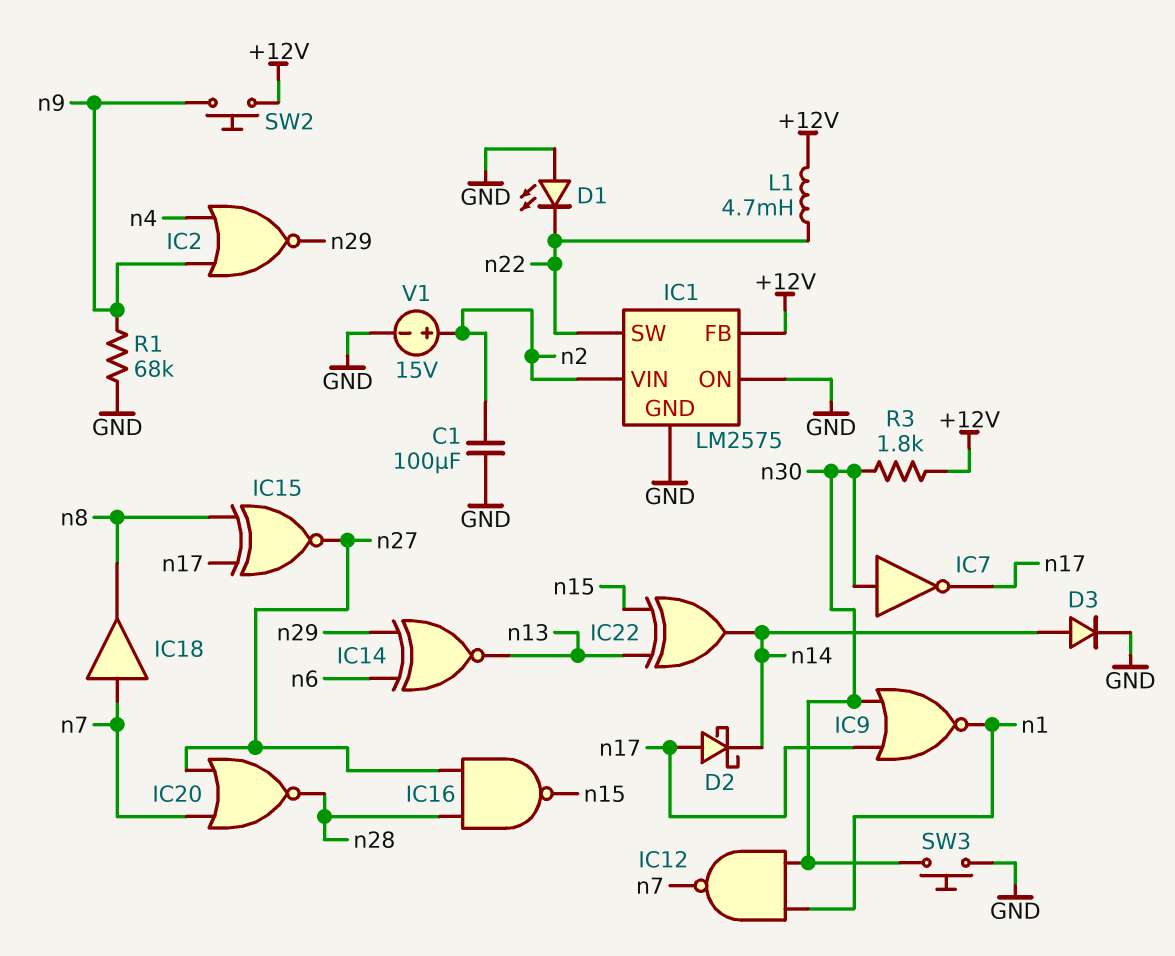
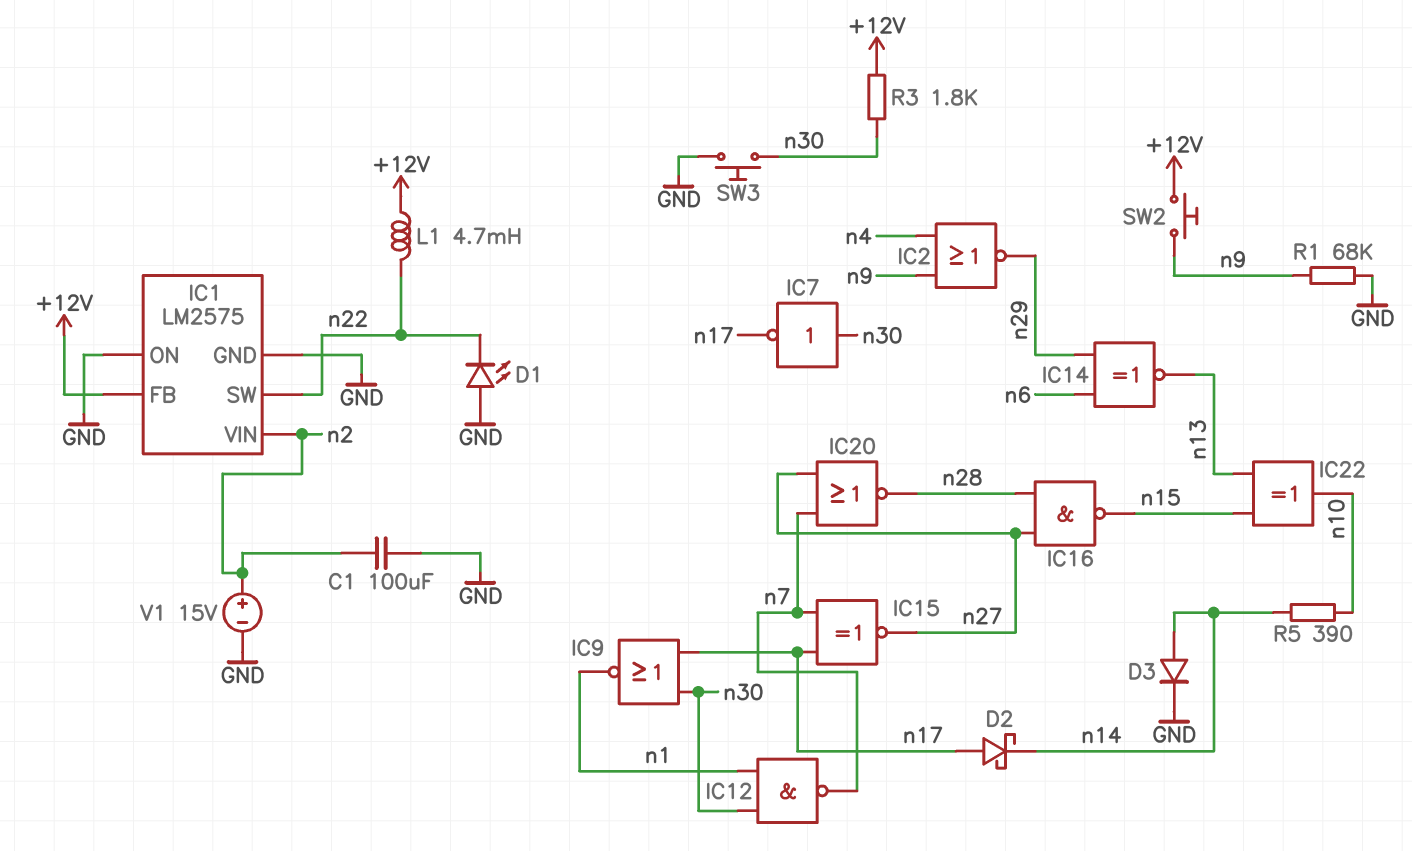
IC15: XNOR (in n8, in n17, out n27) -> XNOR (in n7, in n17, out n27)
IC18: buffer (in n7, out n8) -> none
IC22: XOR (in n13, in n15, out n14) -> XOR (in n13, in n15, out n10)
R5: none -> 390 (n10, n14)

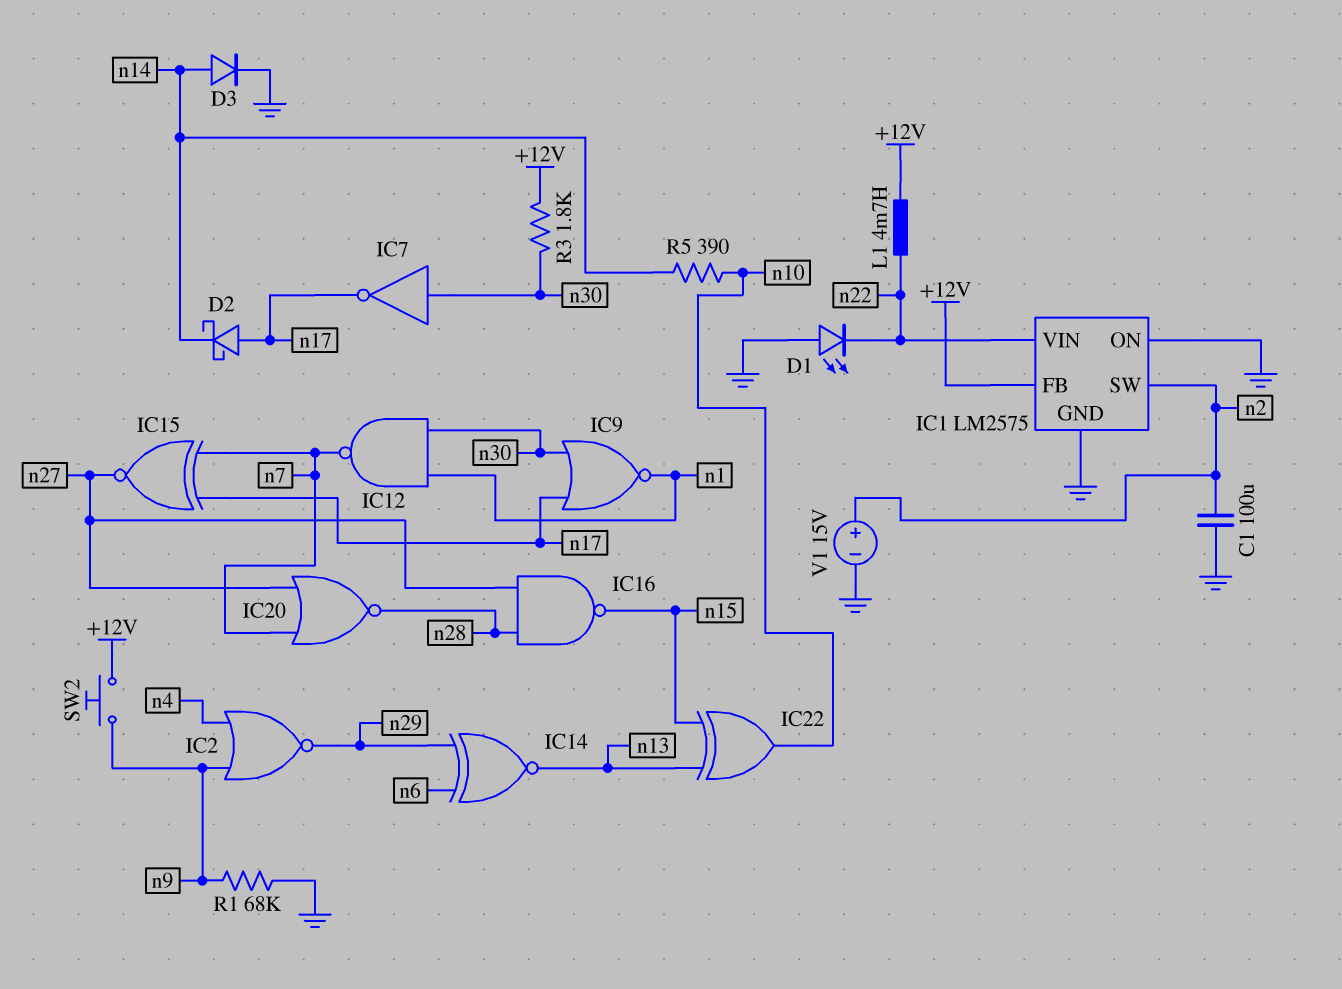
IC1 pin SW: n22 -> n2
IC1 pin VIN: n2 -> n22
SW3: button (GND, n30) -> none

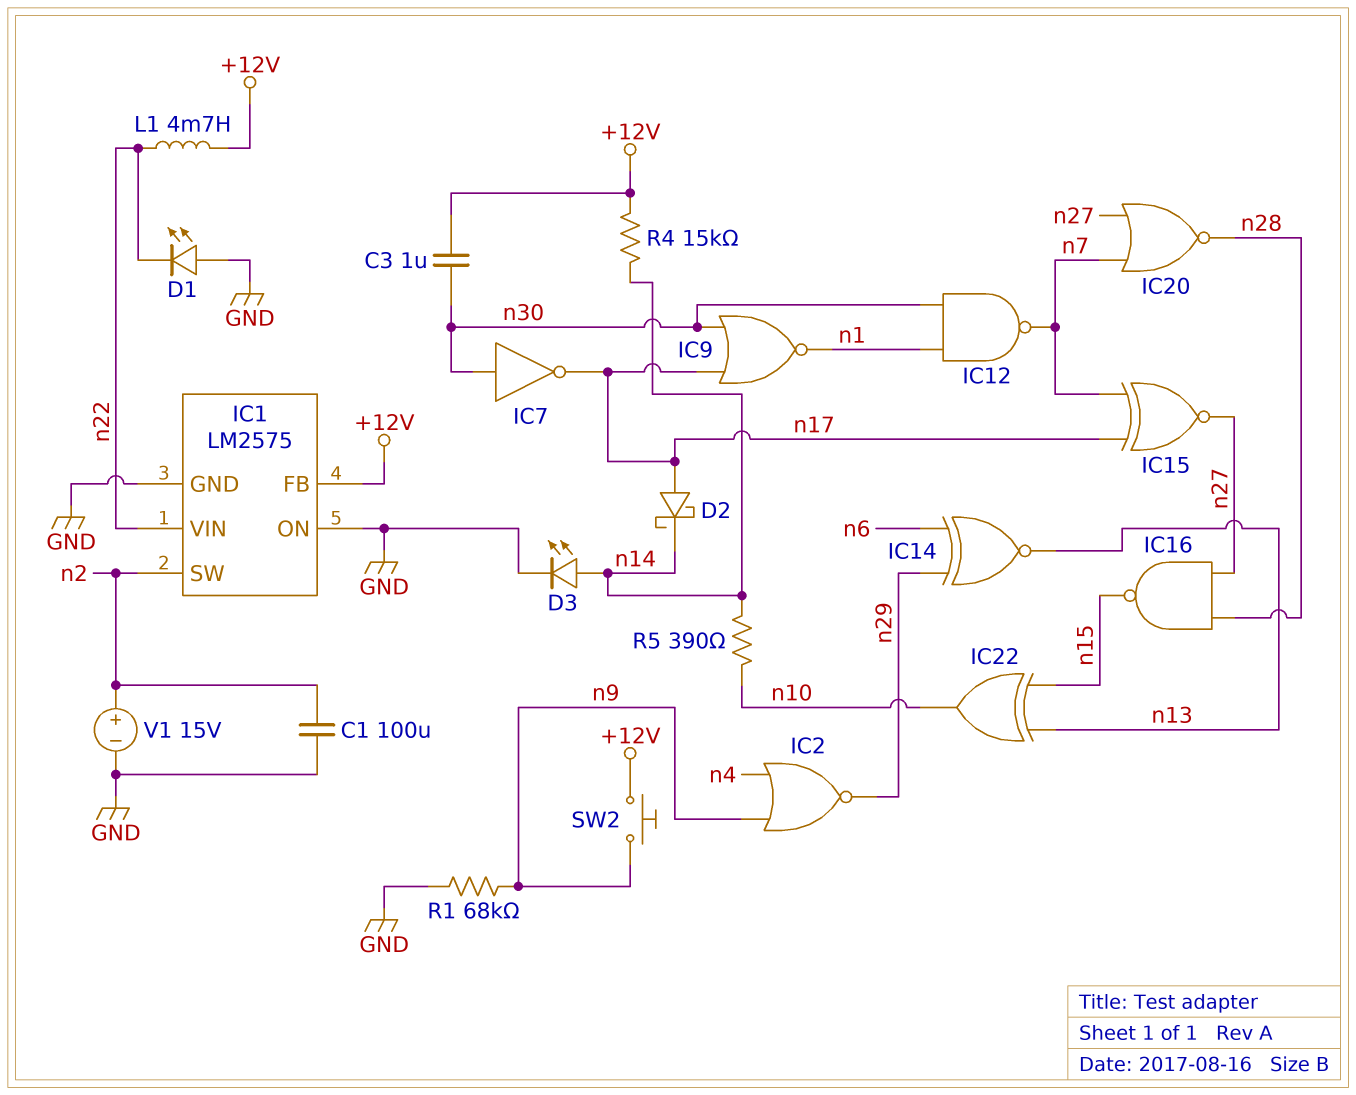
C3: none -> 1uF (+12V, n30)
D3: diode (A n14, K GND) -> LED (A n14, K GND)
R3: 1.8k (+12V, n30) -> none
R4: none -> 15k (+12V, n14)

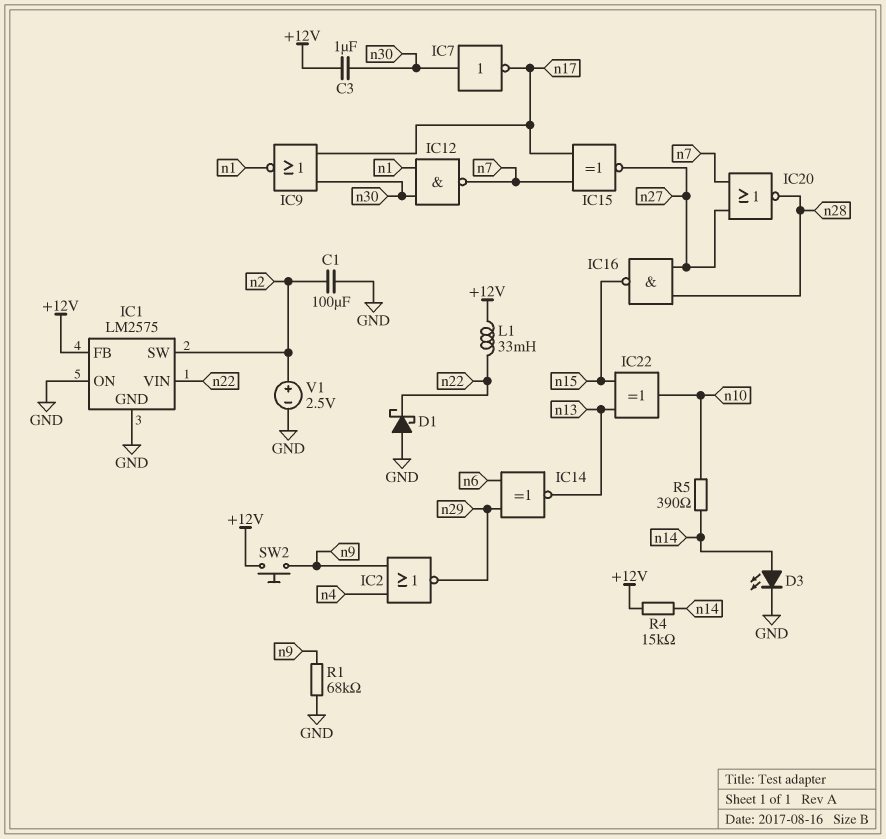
D1: LED (A GND, K n22) -> schottky (A GND, K n22)
D2: schottky (A n17, K n14) -> none
L1: 4.7mH (+12V, n22) -> 33mH (+12V, n22)
V1: 15V (plus n2, minus GND) -> 2.5V (plus n2, minus GND)

